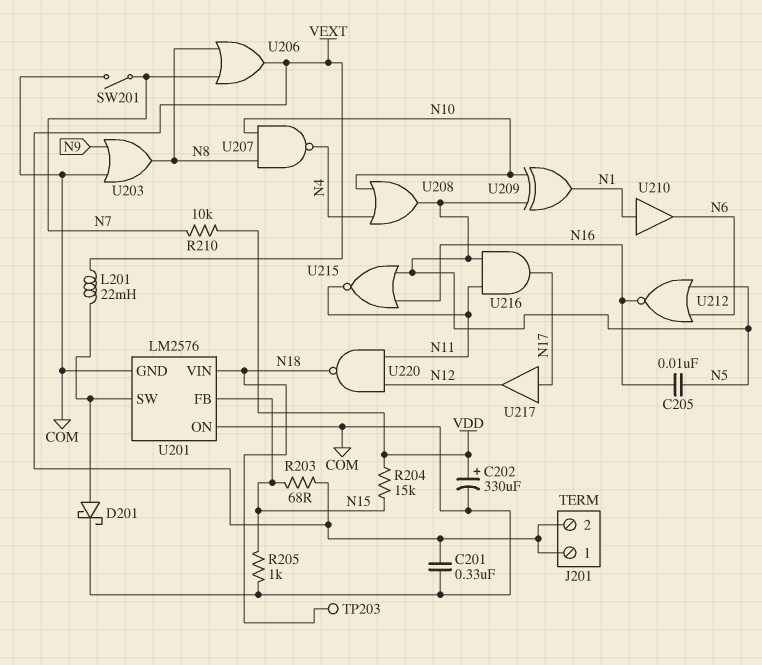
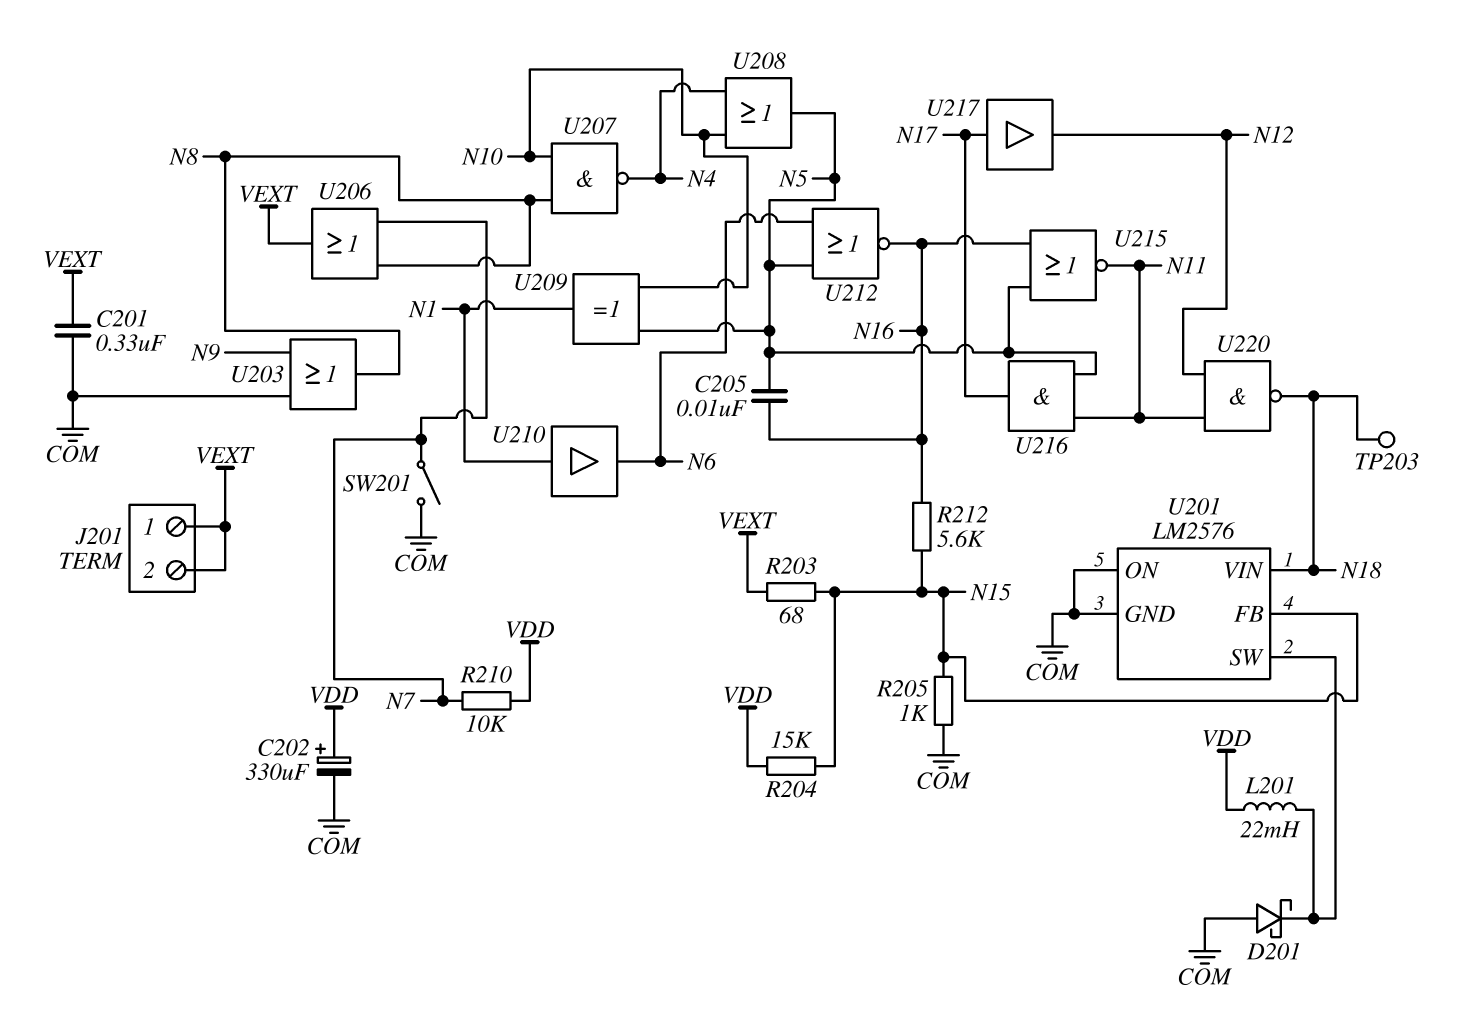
D201: schottky (A U201/SW, K COM) -> schottky (A COM, K U201/SW)
L201: 22mH (U201/SW, VEXT) -> 22mH (U201/SW, VDD)
R212: none -> 5.6k (N15, N16)

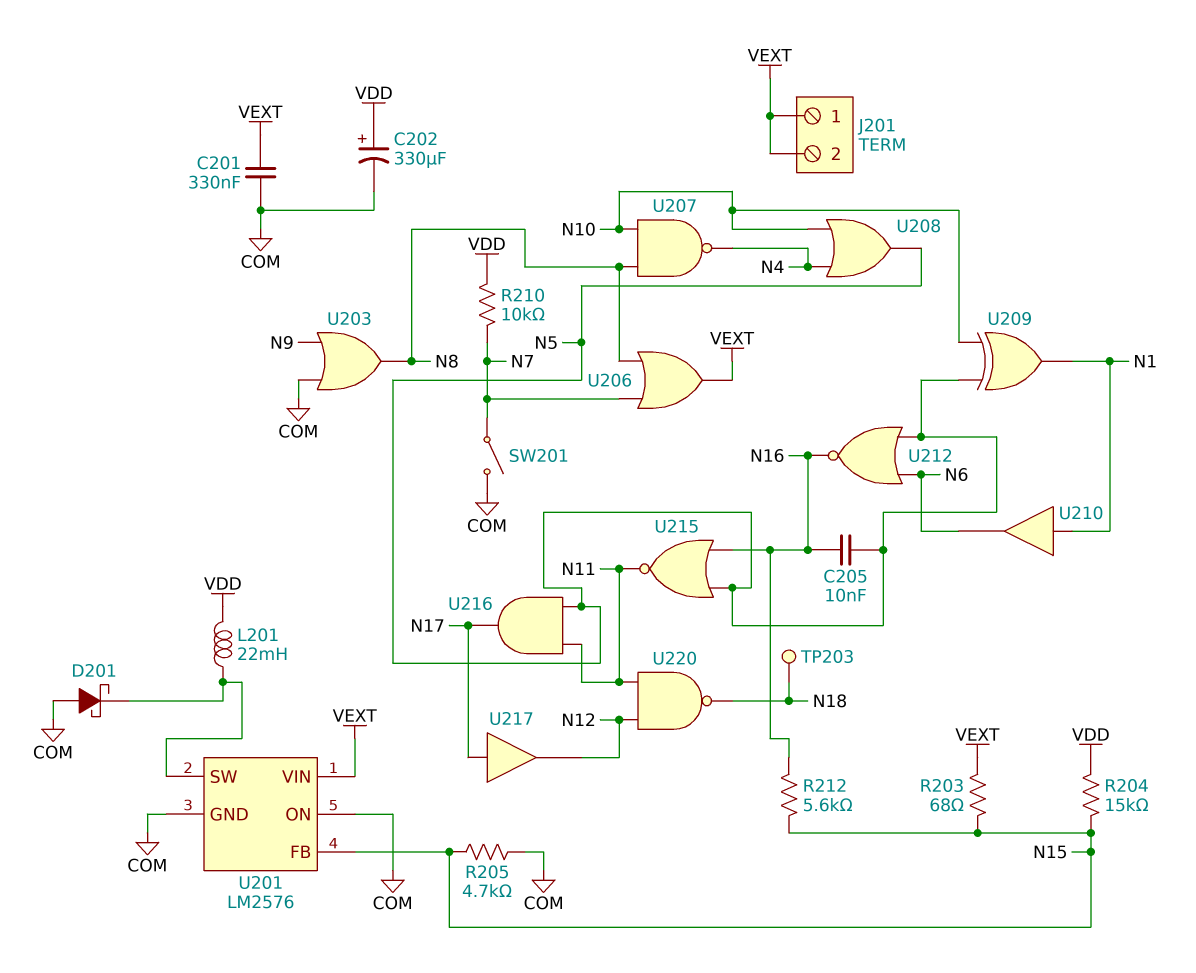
R205: 1k (COM, N15) -> 4.7k (COM, N15)
U201 pin VIN: N18 -> VEXT

